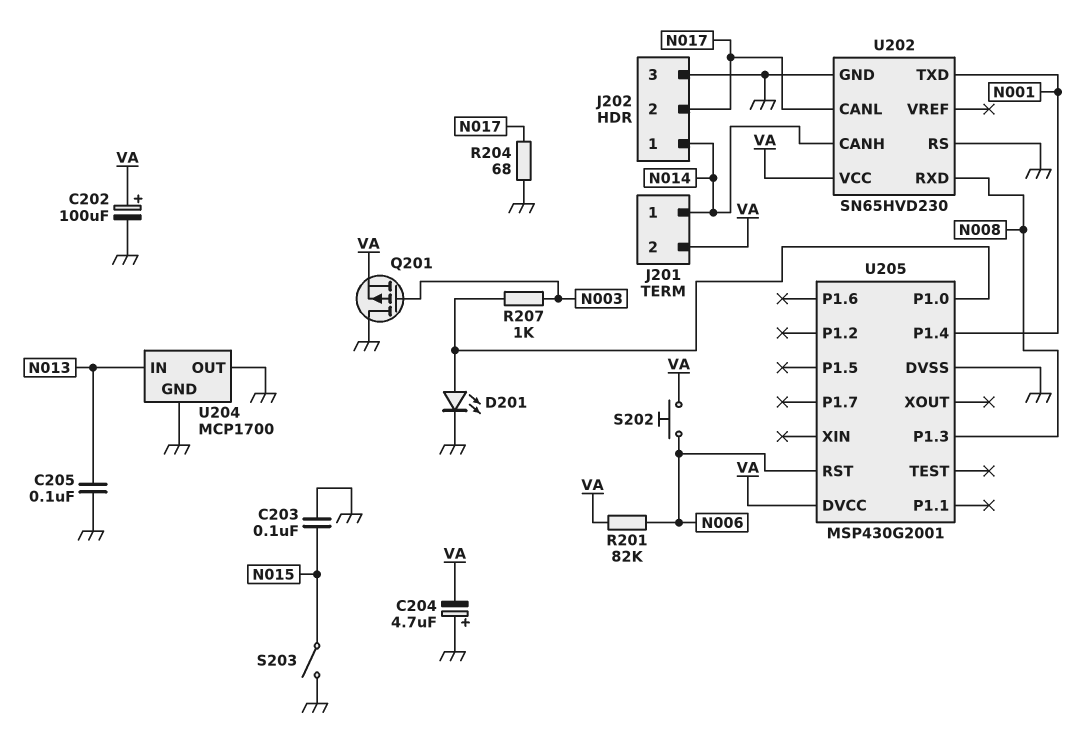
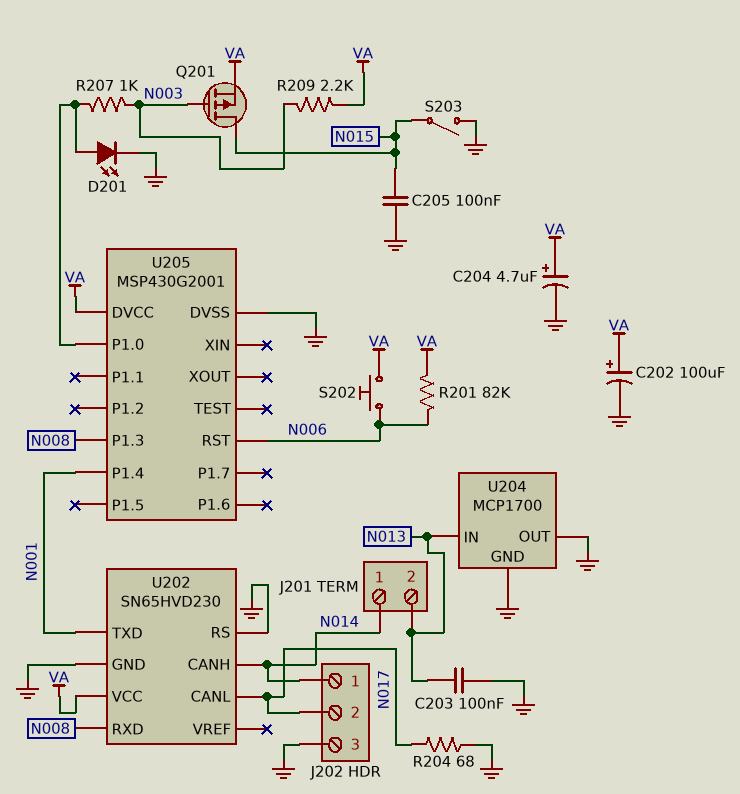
C203: 100nF (GND, N015) -> 100nF (GND, N013)
C204: 4.7uF (plus GND, minus VA) -> 4.7uF (plus VA, minus GND)
C205: 100nF (GND, N013) -> 100nF (GND, N015)
J201 pin 2: VA -> N013
Q201: PMOS (G N003, D GND, S VA) -> PMOS (G N003, D N015, S VA)
R209: none -> 2.2k (N003, VA)

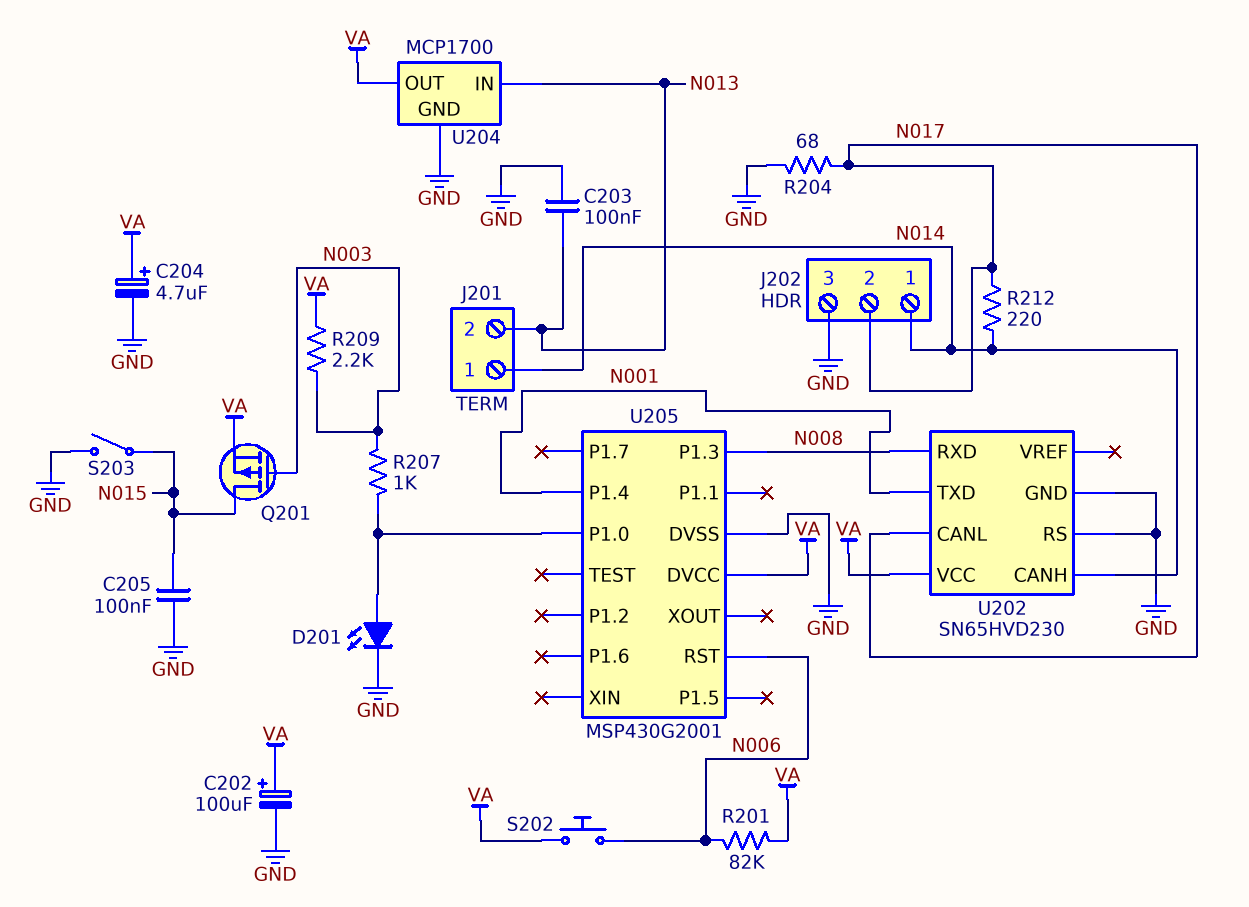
R212: none -> 220 (N014, N017)
U204 pin OUT: GND -> VA

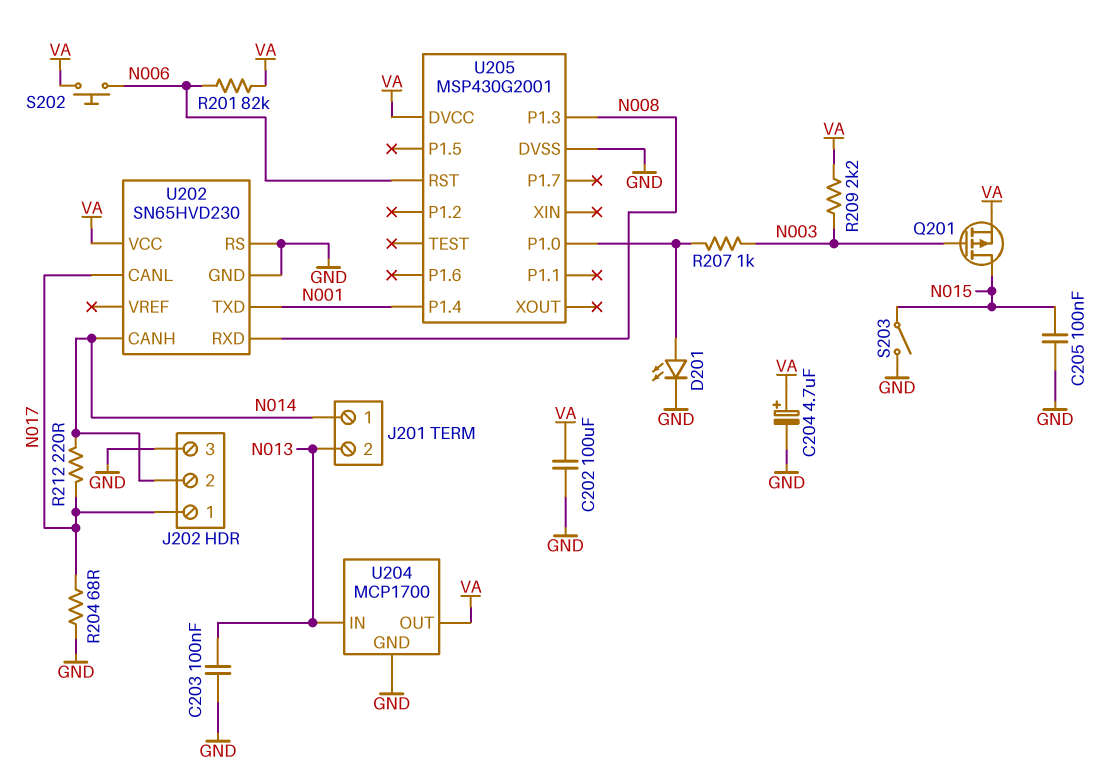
C202: 100uF (plus VA, minus GND) -> 100uF (GND, VA)
J202 pin 1: N014 -> N017
J202 pin 2: N017 -> N014

